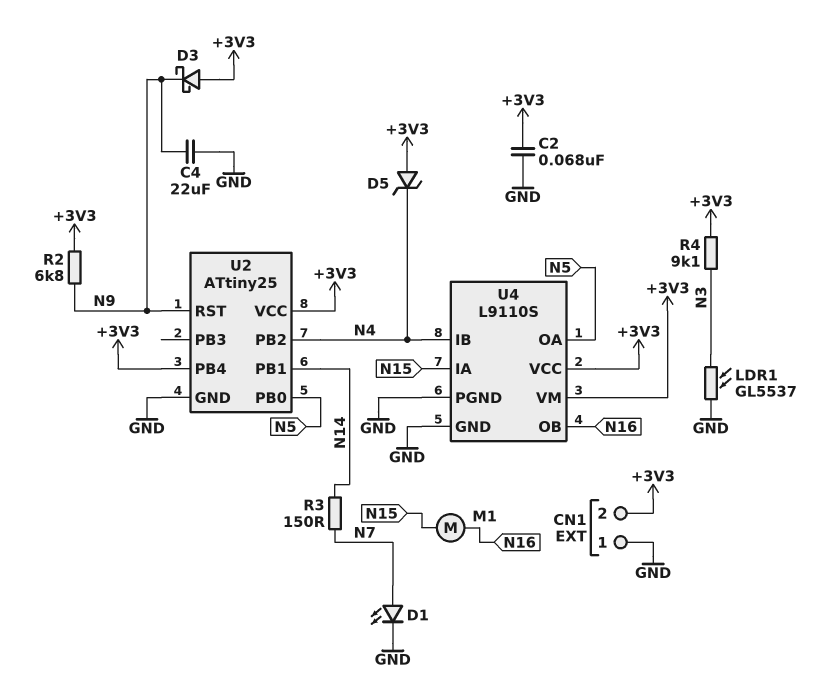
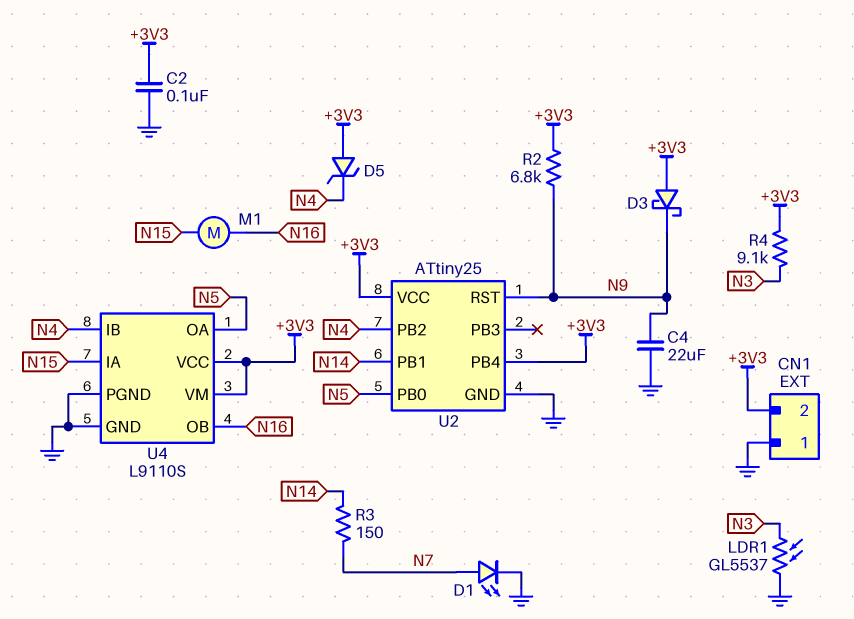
C2: 68nF (+3V3, GND) -> 100nF (+3V3, GND)

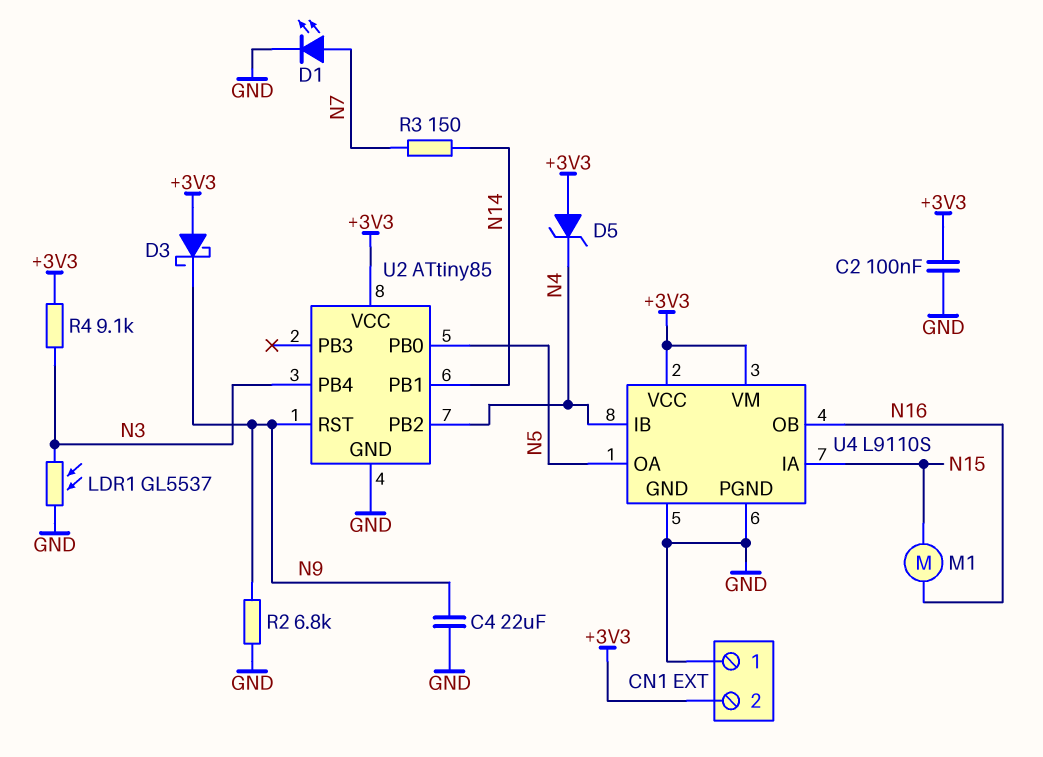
R2: 6.8k (+3V3, N9) -> 6.8k (GND, N9)
U2: ATtiny25 -> ATtiny85
U2 pin PB4: +3V3 -> N3

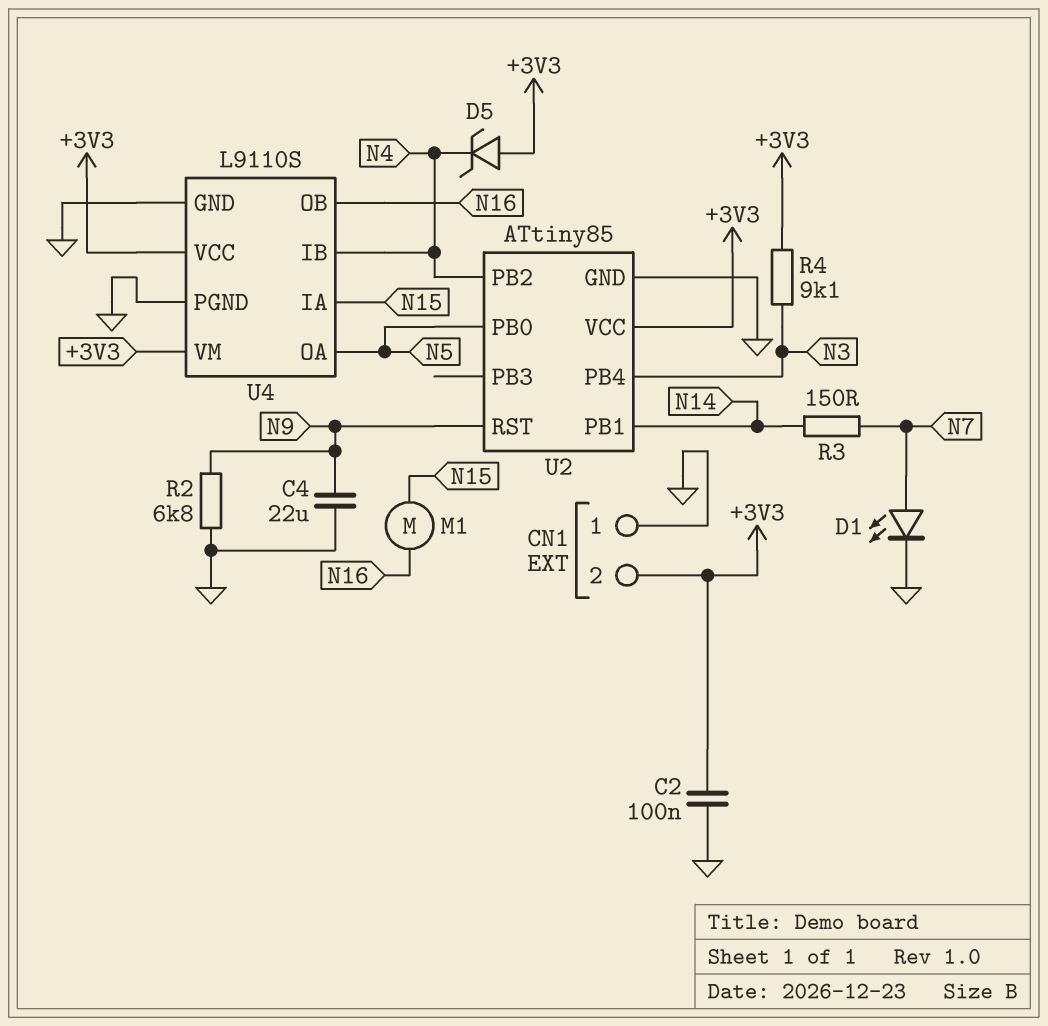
D3: schottky (A +3V3, K N9) -> none
LDR1: GL5537 (GND, N3) -> none

